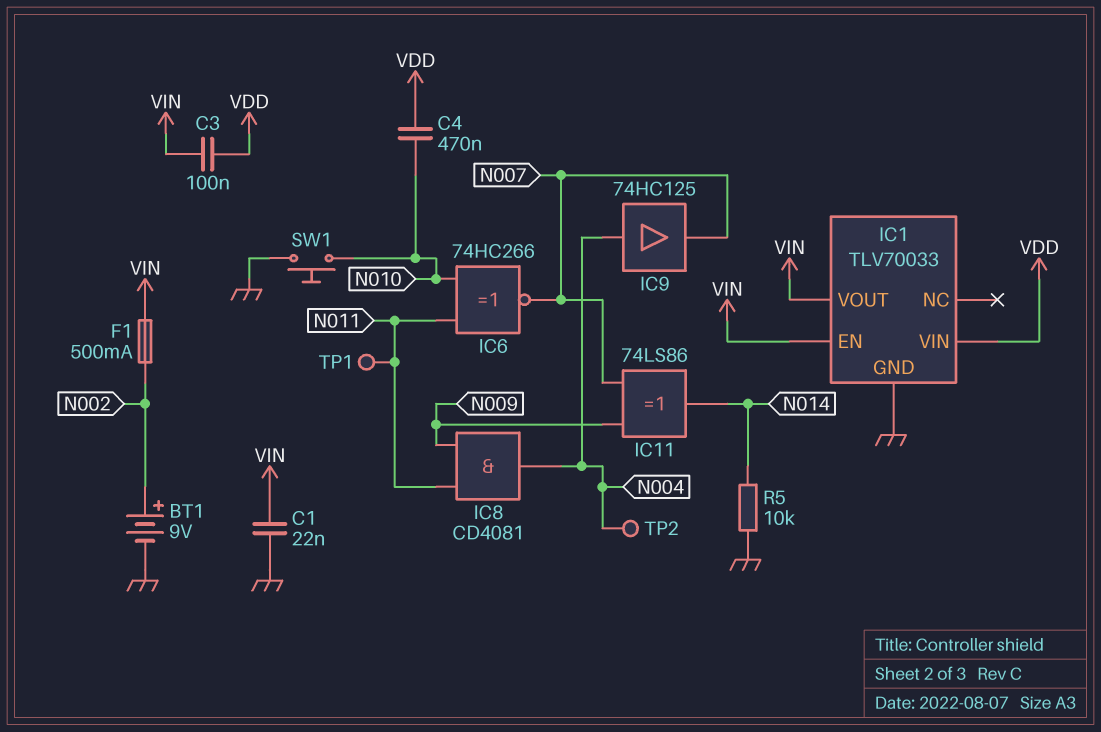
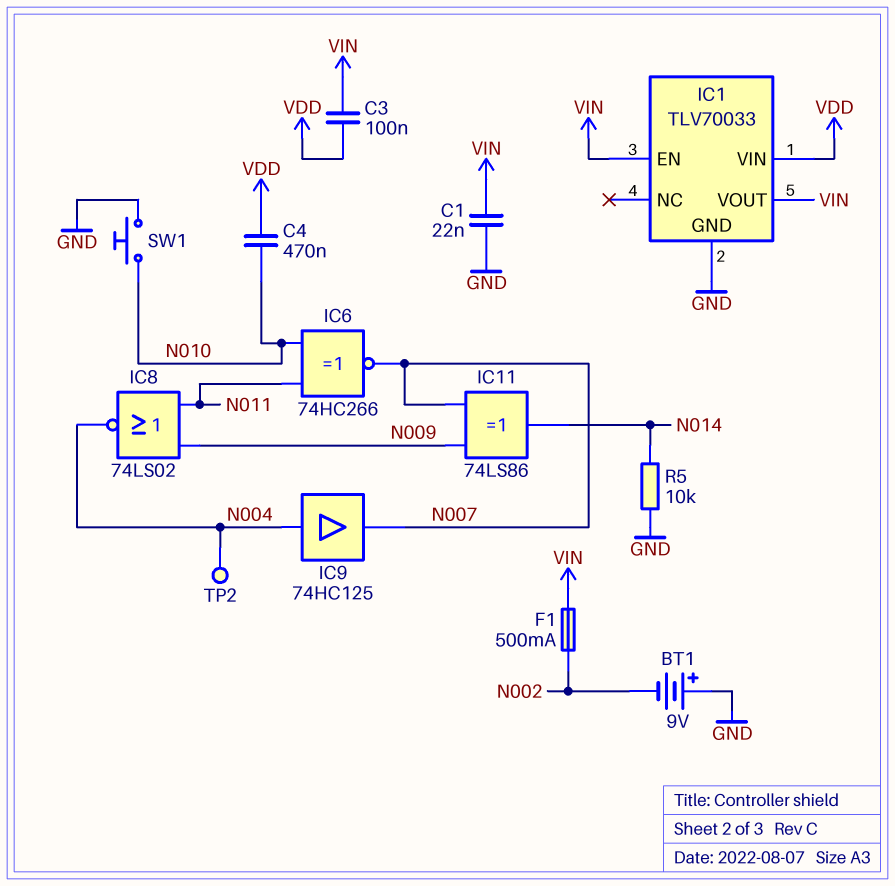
BT1: 9V (plus N002, minus GND) -> 9V (plus GND, minus N002)
IC8: AND CD4081 (in N009, in N011, out N004) -> NOR 74LS02 (in N009, in N011, out N004)
TP1: test point (N011) -> none

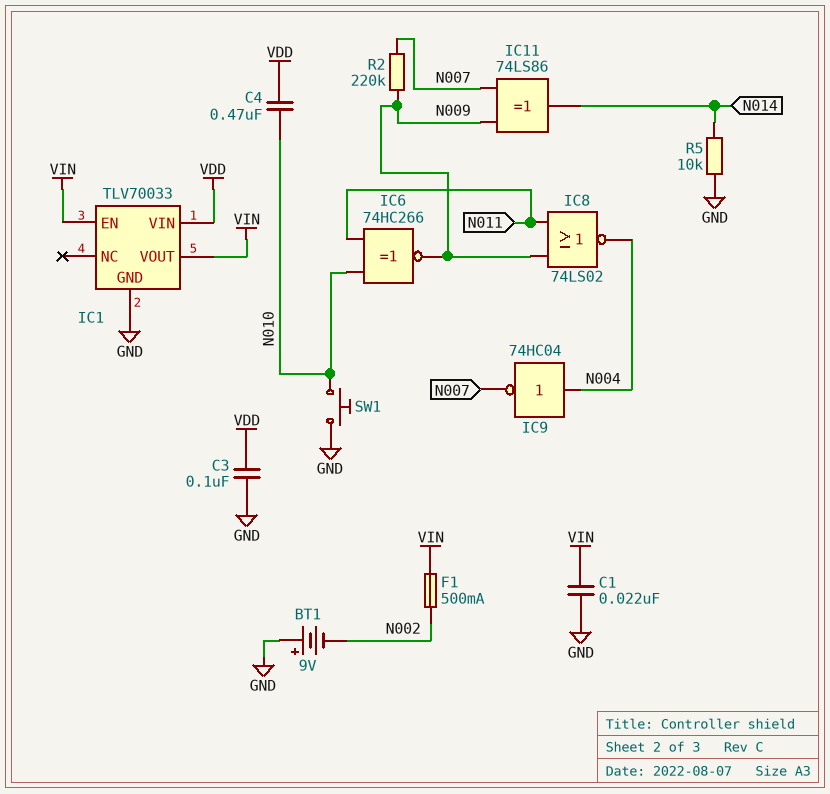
C3: 100nF (VDD, VIN) -> 100nF (GND, VDD)
IC6: XNOR 74HC266 (in N010, in N011, out N007) -> XNOR 74HC266 (in N010, in N011, out N009)
IC9: buffer 74HC125 (in N004, out N007) -> NOT 74HC04 (in N004, out N007)
R2: none -> 220k (N007, N009)
TP2: test point (N004) -> none

